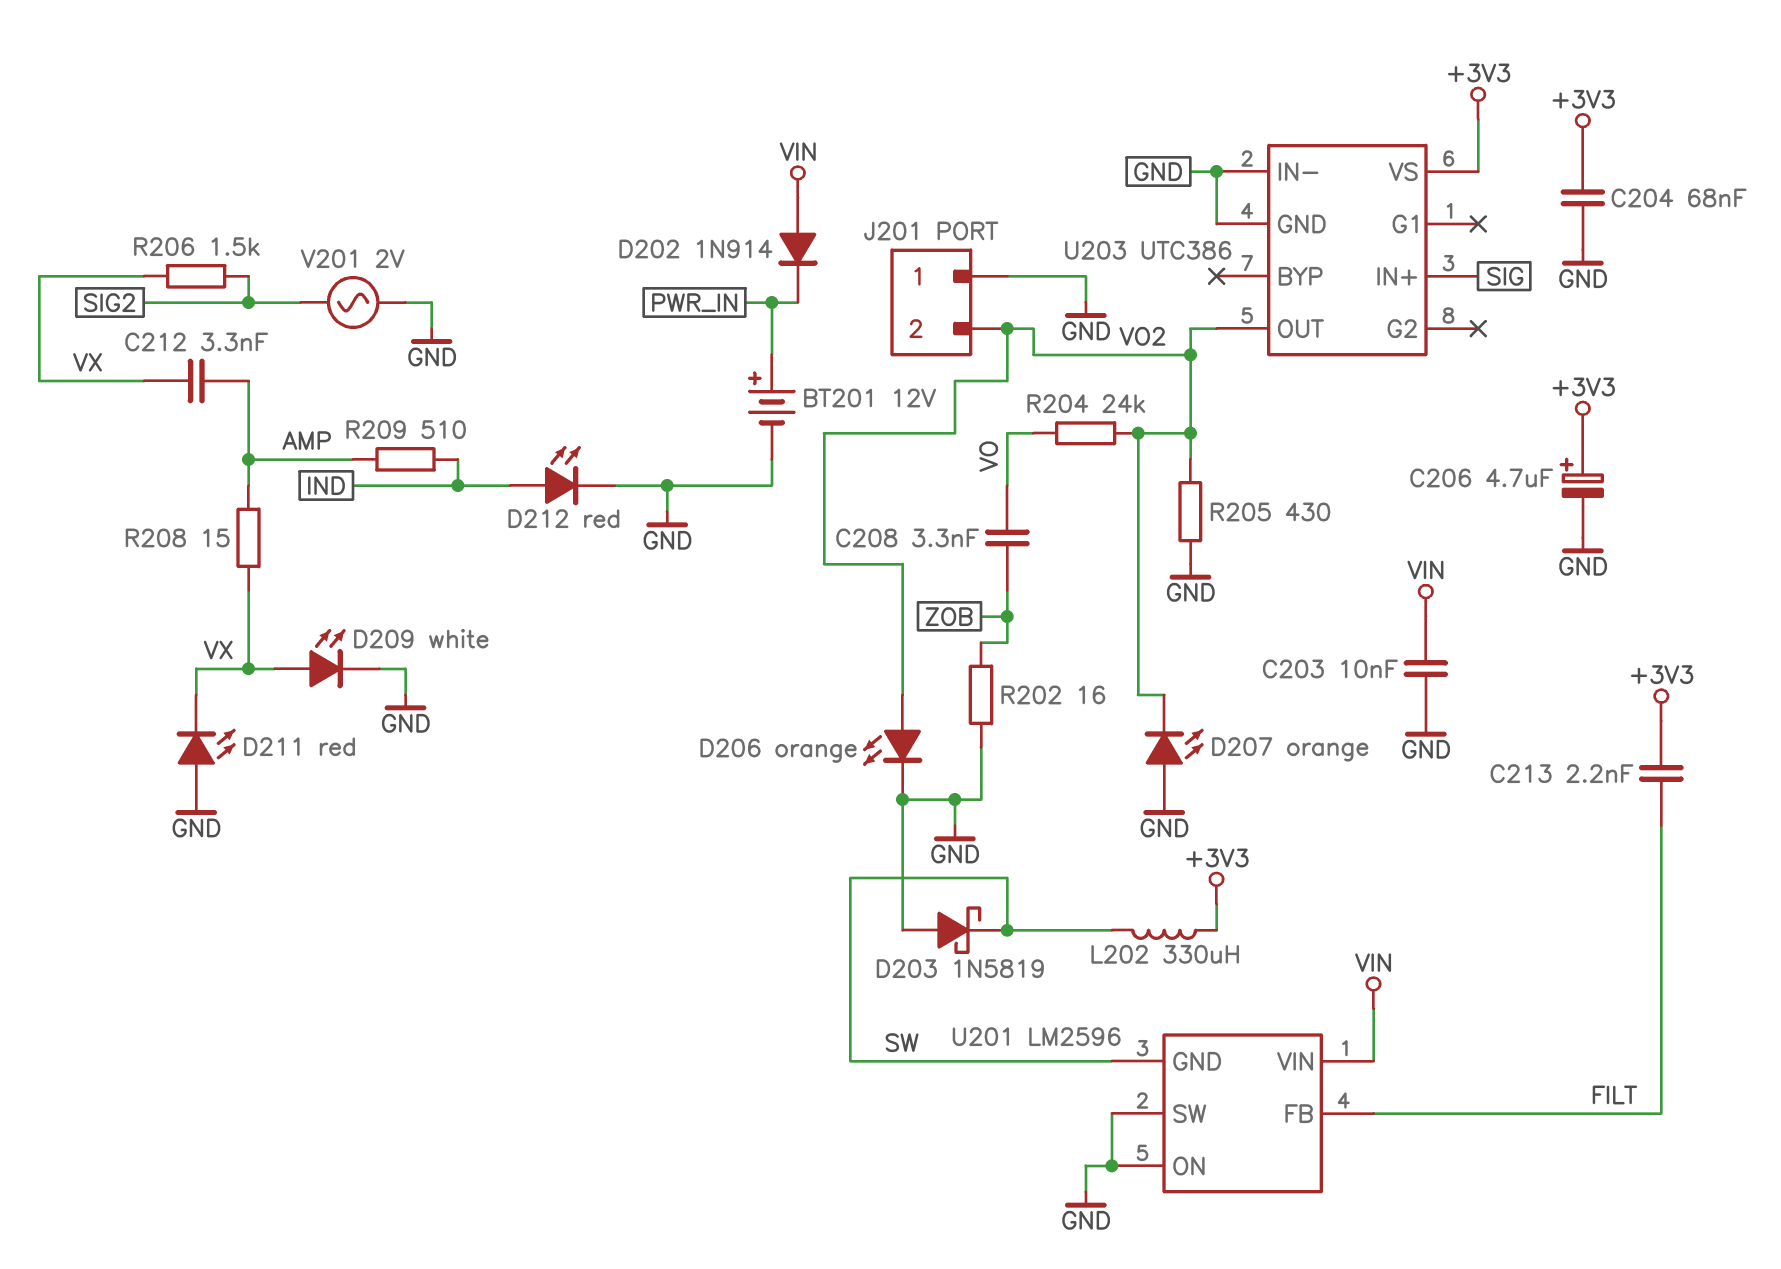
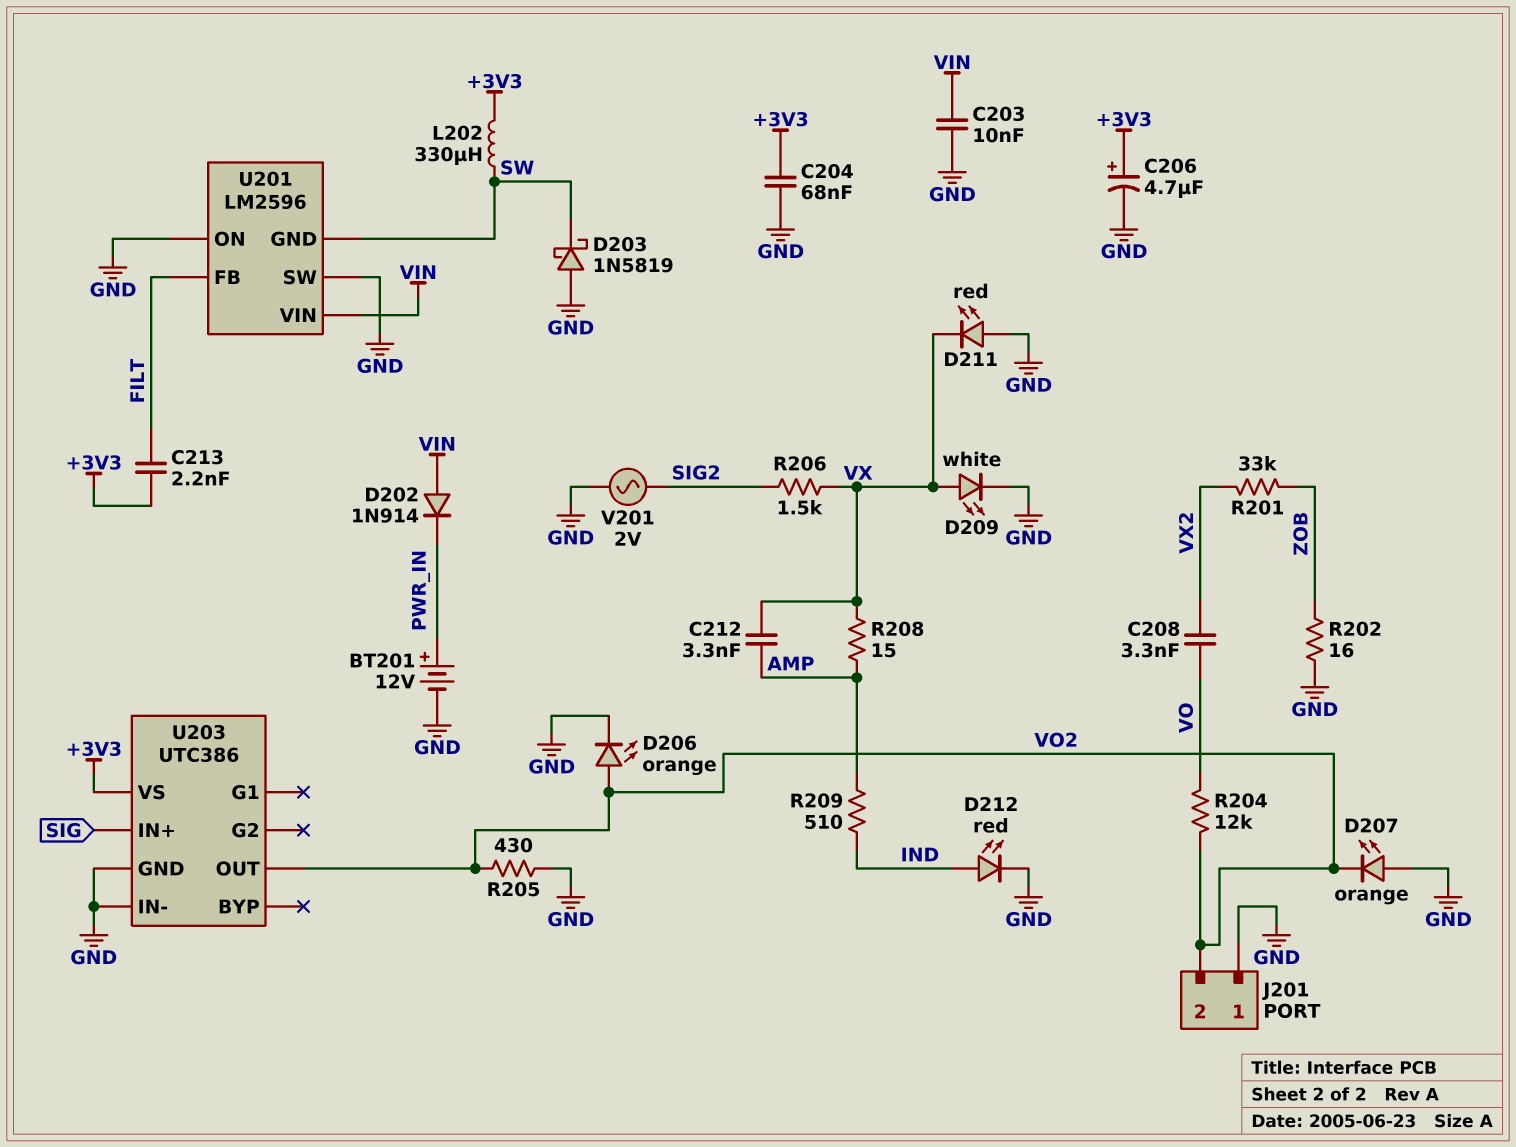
C208: 3.3nF (VO, ZOB) -> 3.3nF (VO, VX2)
R201: none -> 33k (VX2, ZOB)
R204: 24k (VO, VO2) -> 12k (VO, VO2)

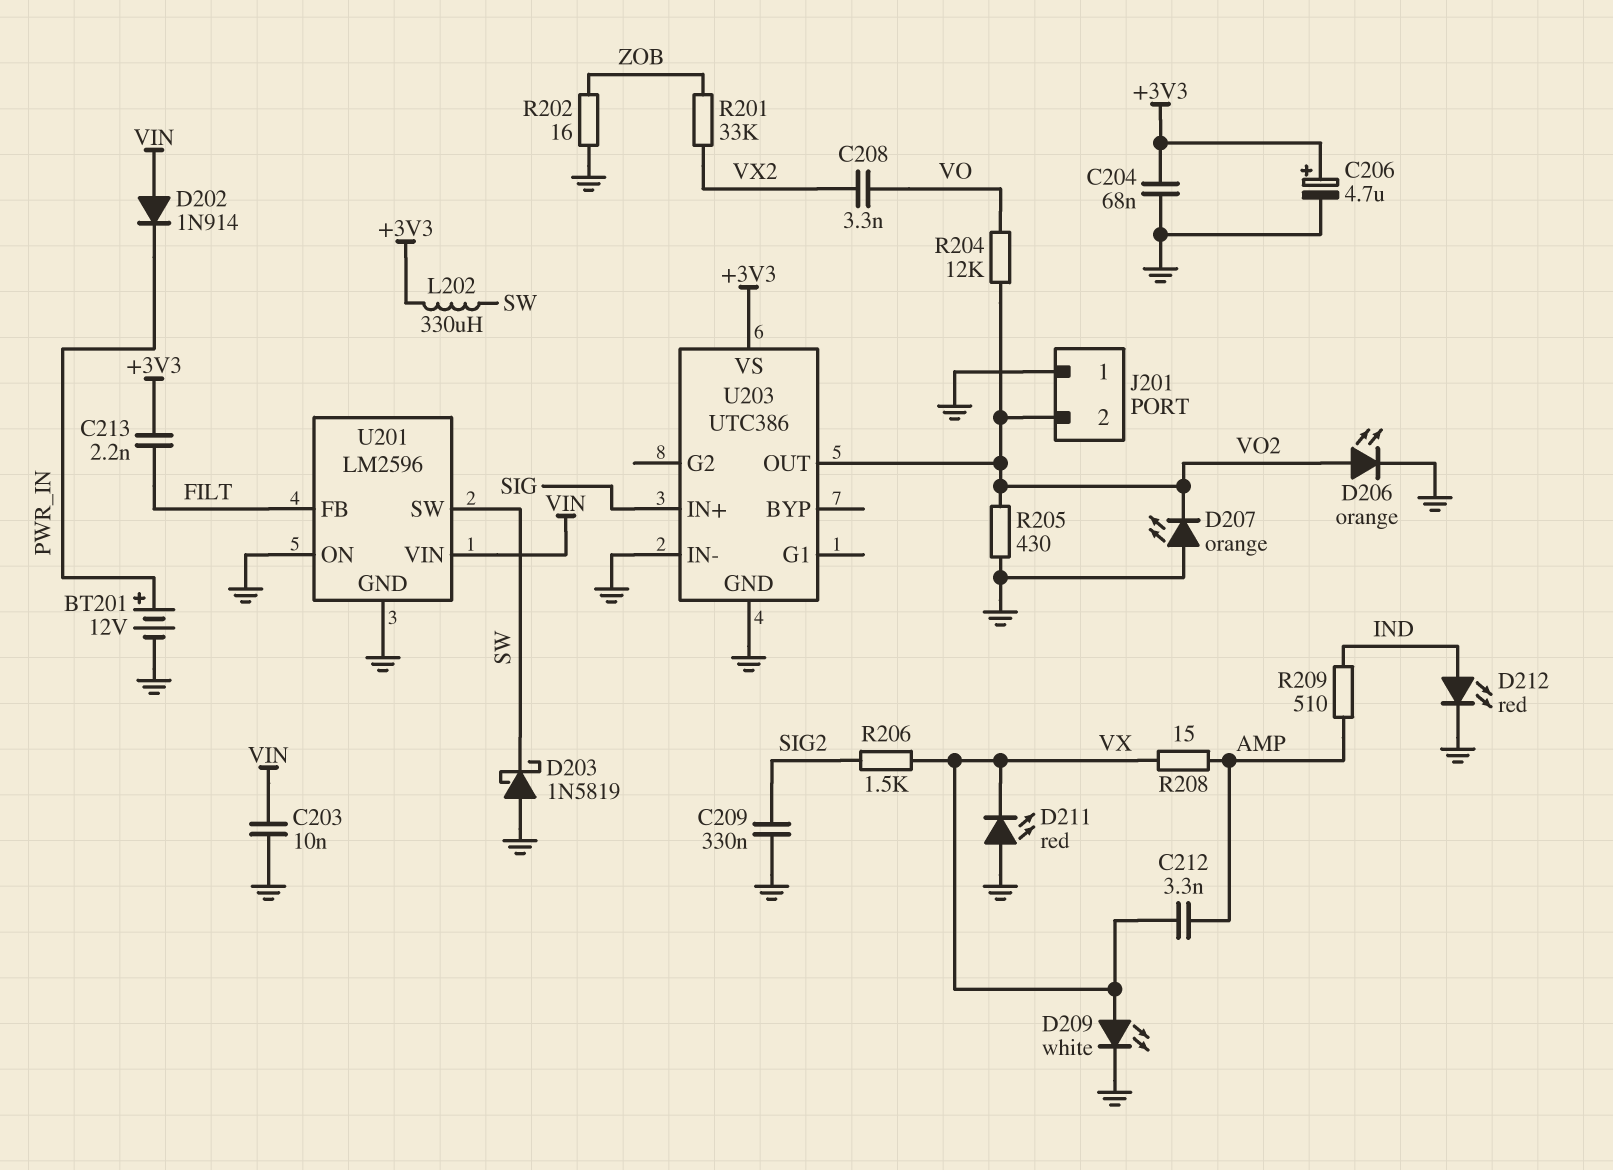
C209: none -> 330nF (GND, SIG2)
U201 pin GND: SW -> GND
U201 pin SW: GND -> SW
V201: AC 2V (GND, SIG2) -> none

